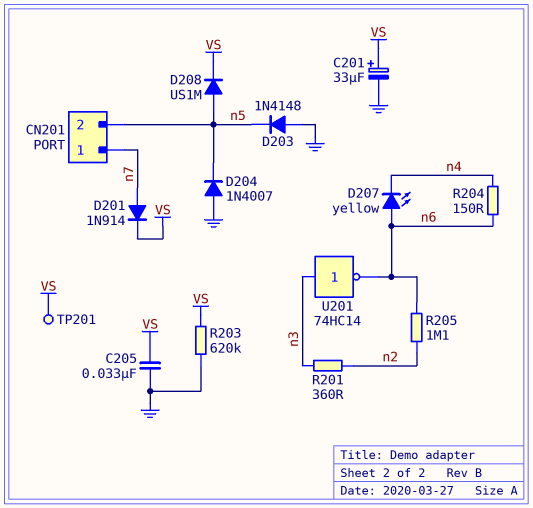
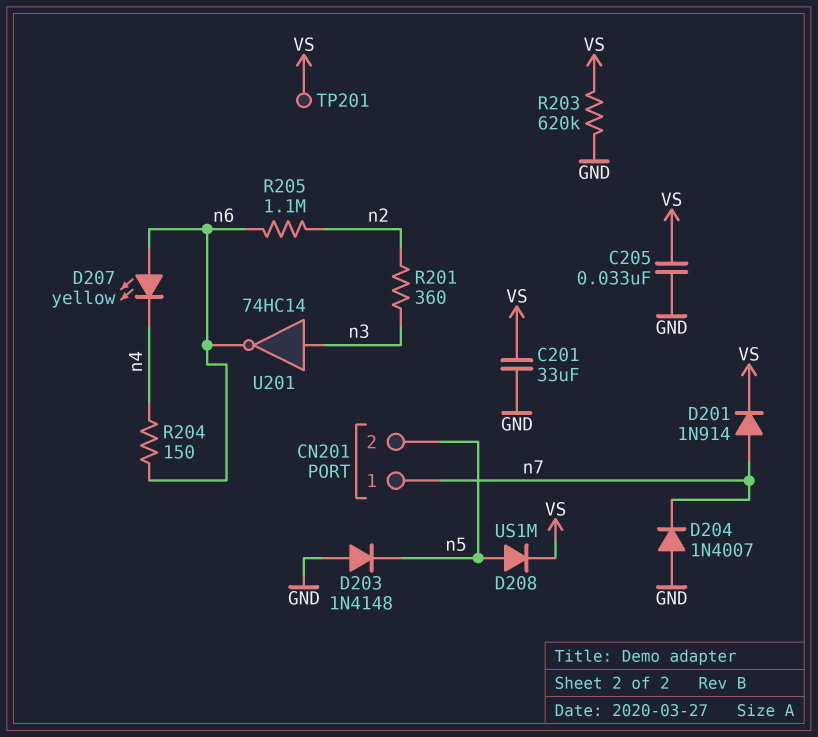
C201: 33uF (plus VS, minus GND) -> 33uF (GND, VS)
D204: diode 1N4007 (A GND, K n5) -> diode 1N4007 (A GND, K n7)

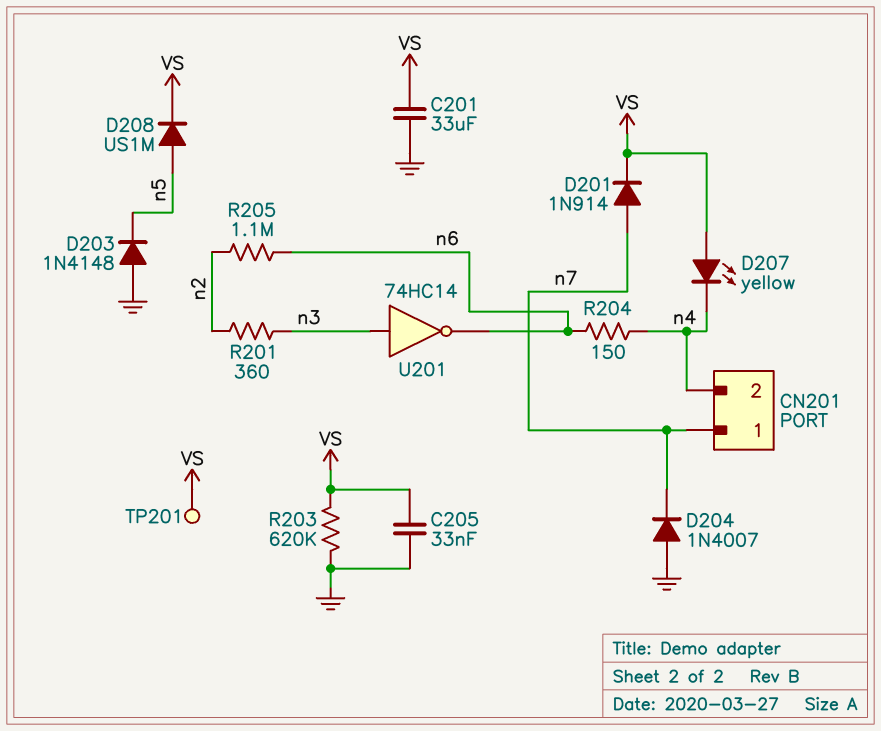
CN201 pin 2: n5 -> n4
D207: LED yellow (A n6, K n4) -> LED yellow (A VS, K n4)

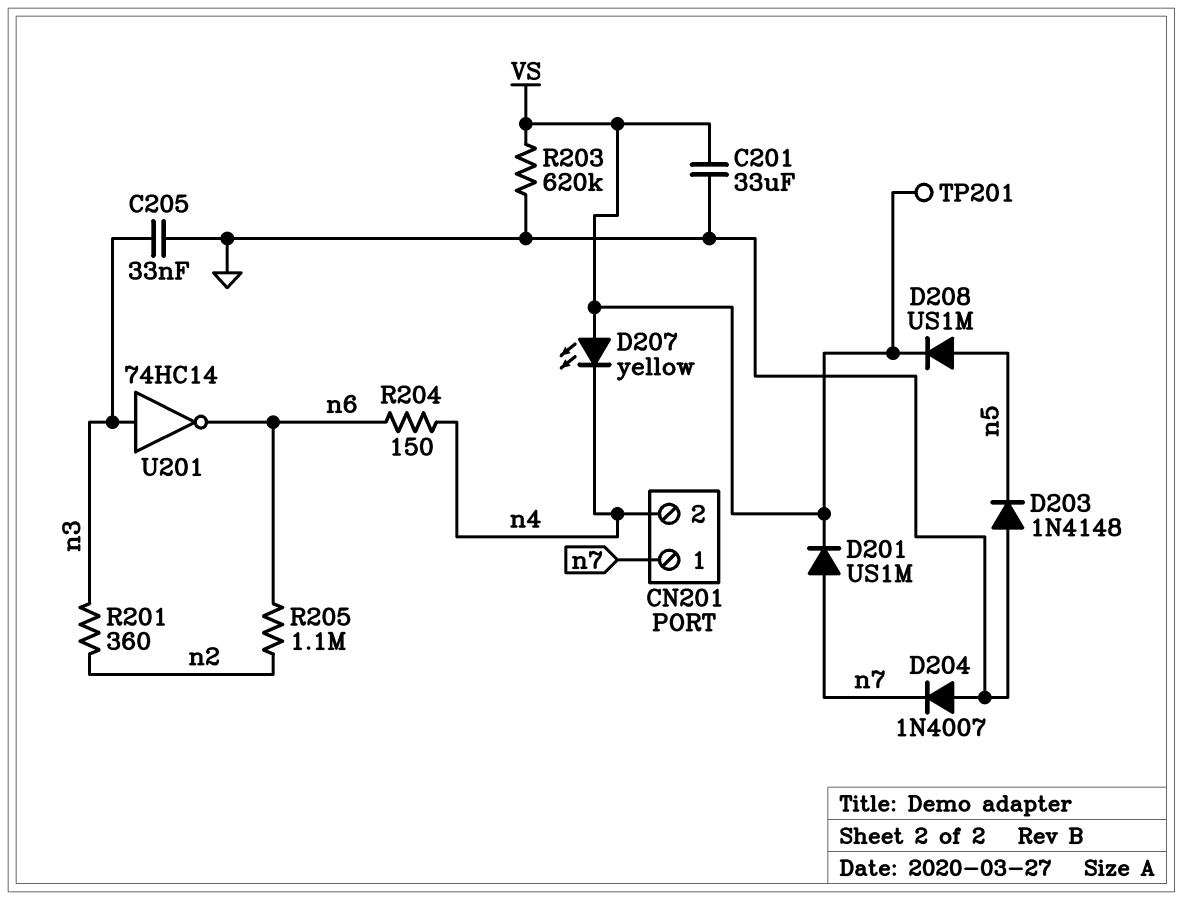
C205: 33nF (GND, VS) -> 33nF (GND, n3)
D201: diode 1N914 (A n7, K VS) -> diode US1M (A n7, K VS)

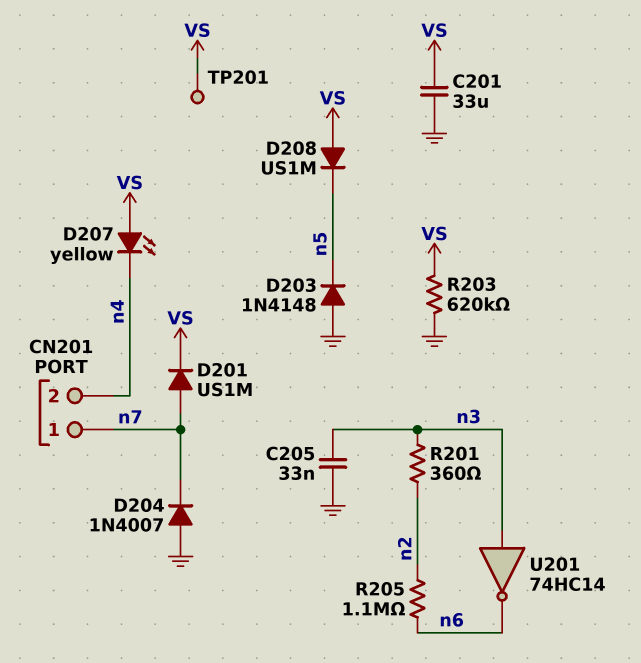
D208: diode US1M (A n5, K VS) -> diode US1M (A VS, K n5)
R204: 150 (n4, n6) -> none

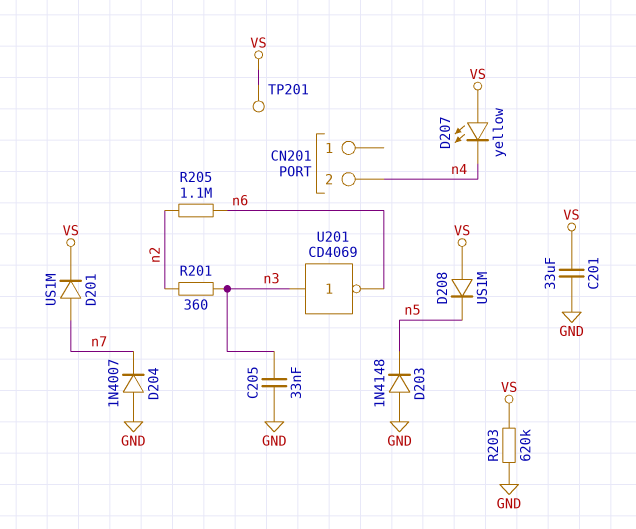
CN201 pin 1: n7 -> none
U201: NOT 74HC14 (in n3, out n6) -> NOT CD4069 (in n3, out n6)

